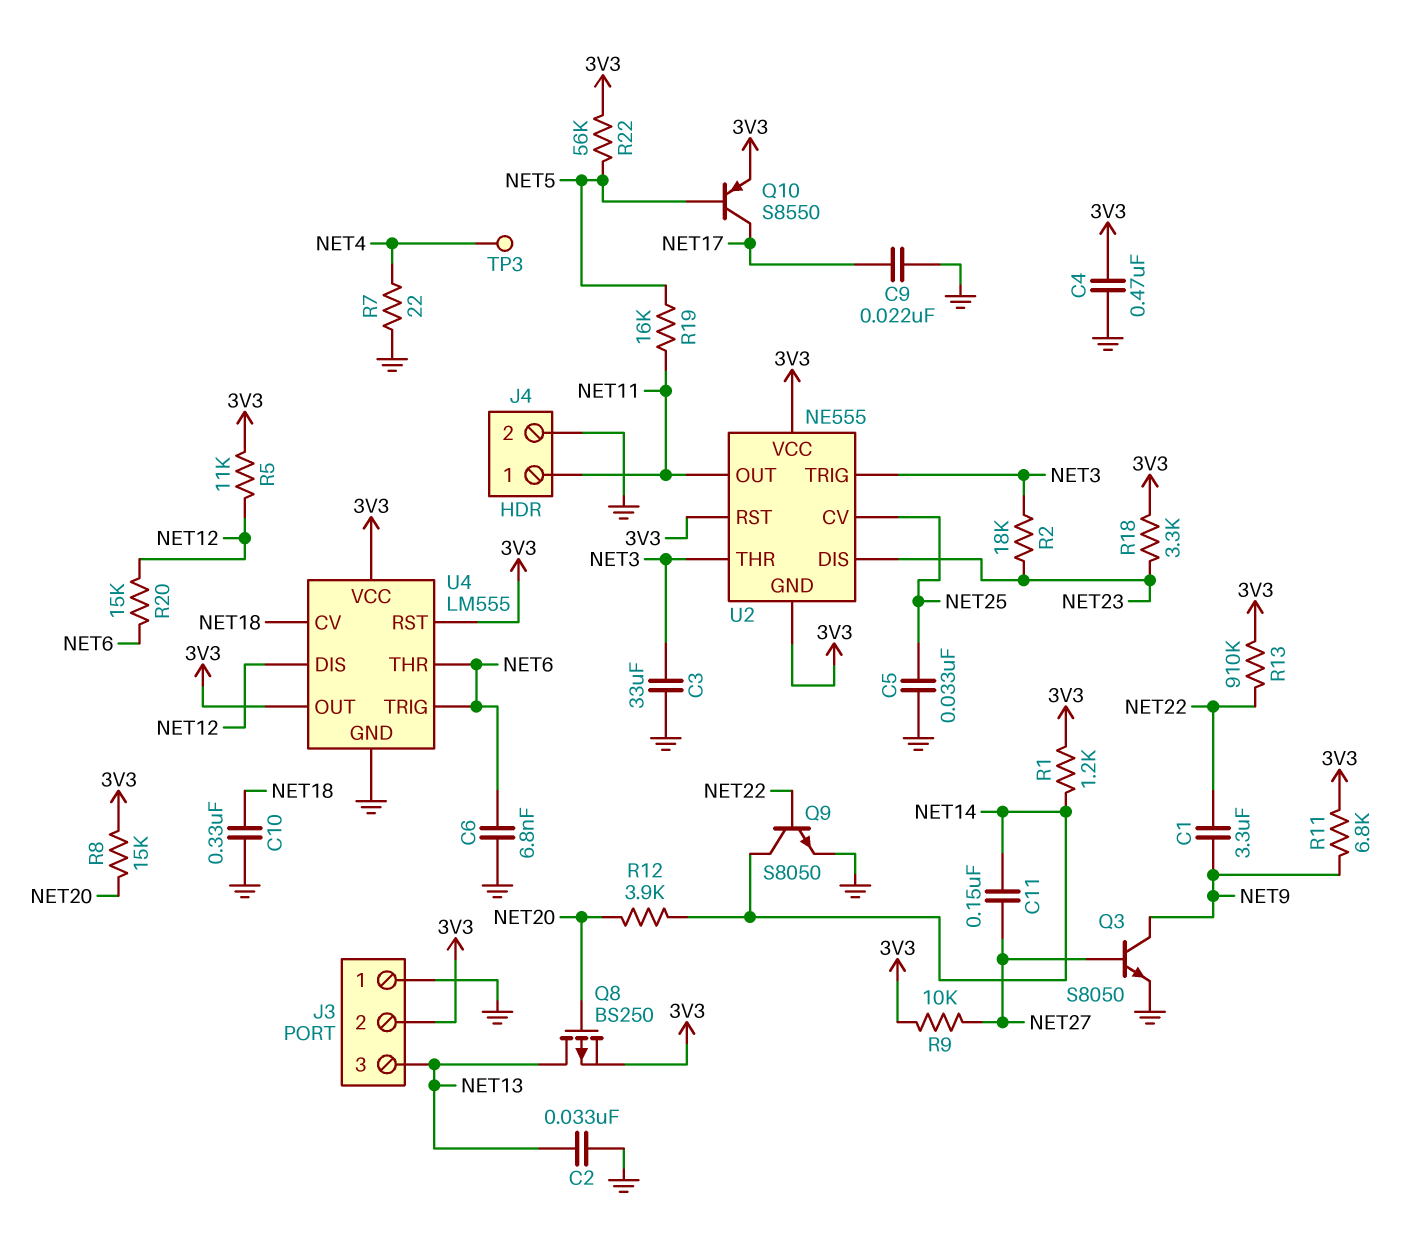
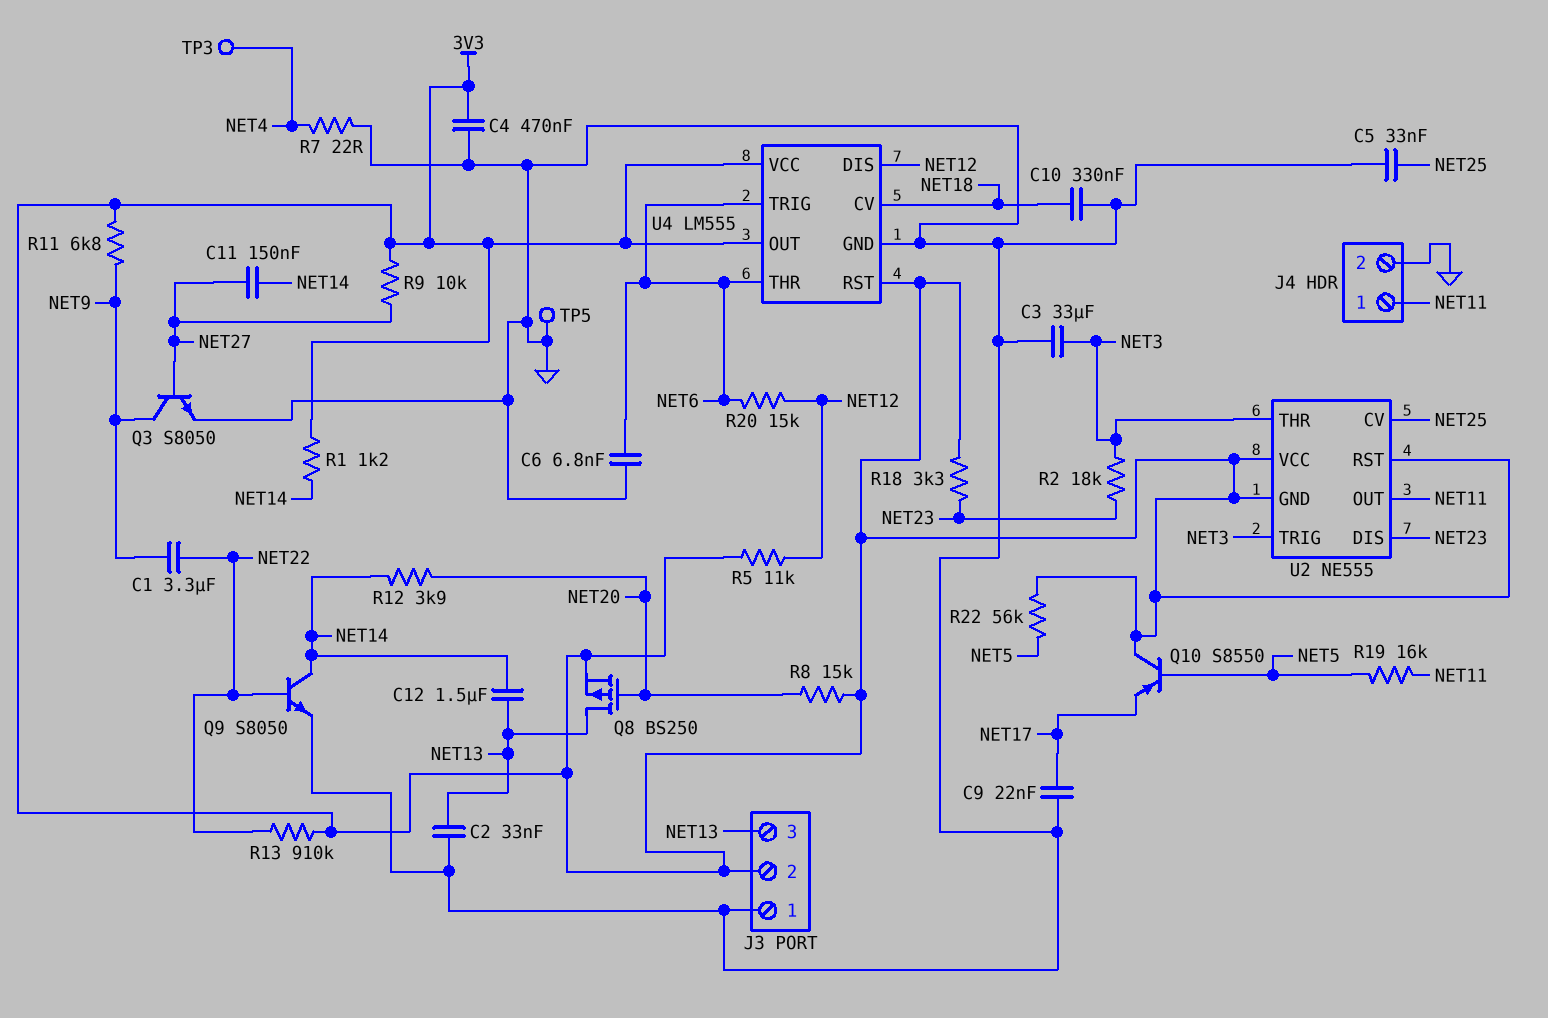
C12: none -> 1.5uF (NET13, NET14)
Q10: PNP S8550 (B NET5, C NET17, E 3V3) -> PNP S8550 (B NET5, C 3V3, E NET17)
TP5: none -> test point (GND)

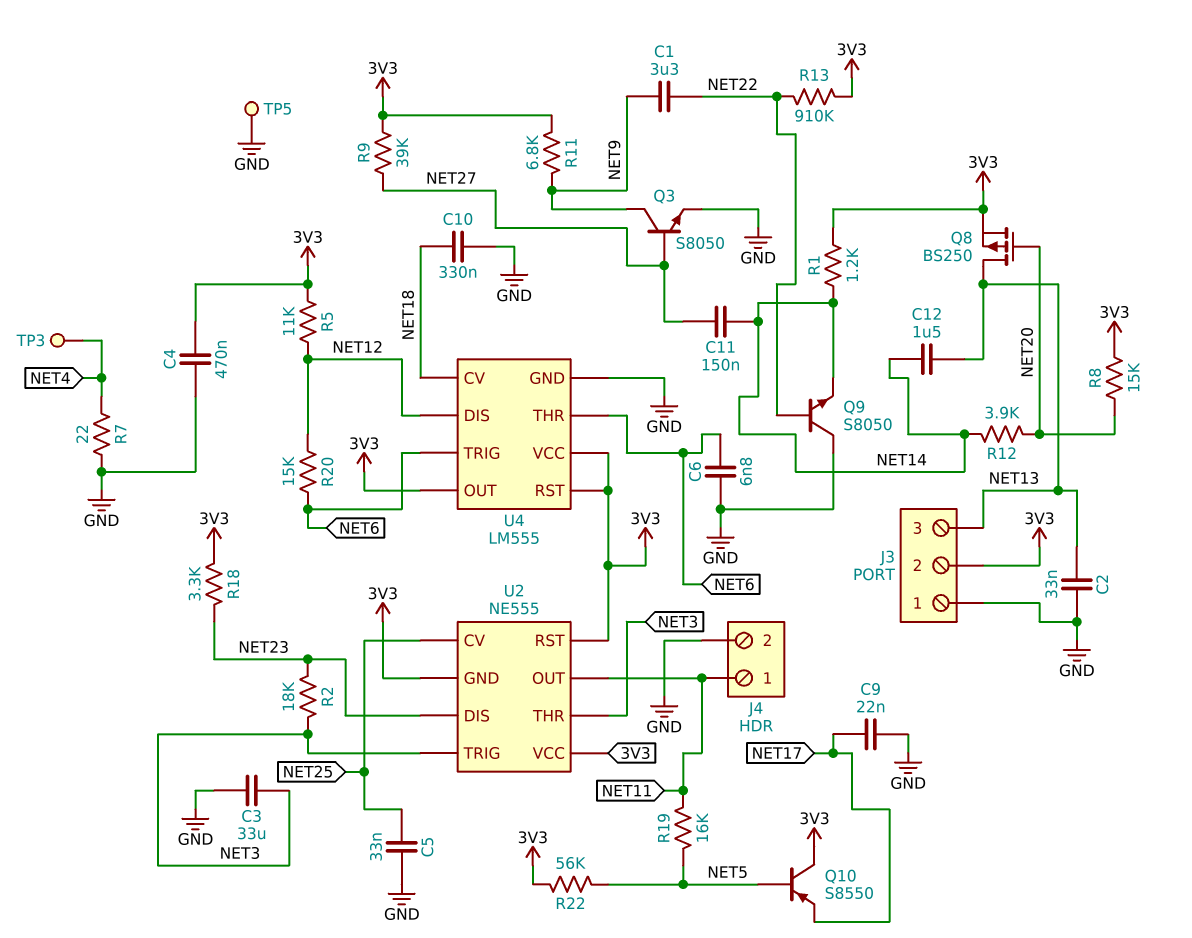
Q9: NPN S8050 (B NET22, C NET14, E GND) -> NPN S8050 (B NET22, C GND, E NET14)
R9: 10k (3V3, NET27) -> 39k (3V3, NET27)

